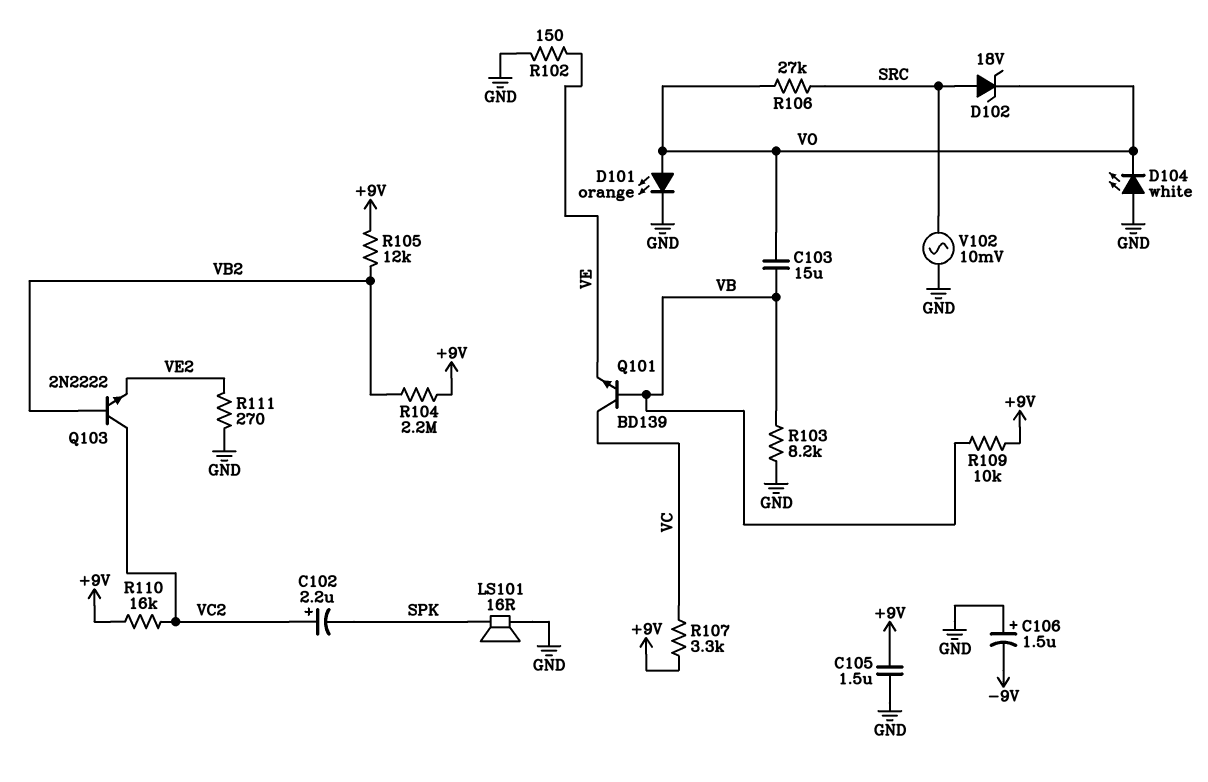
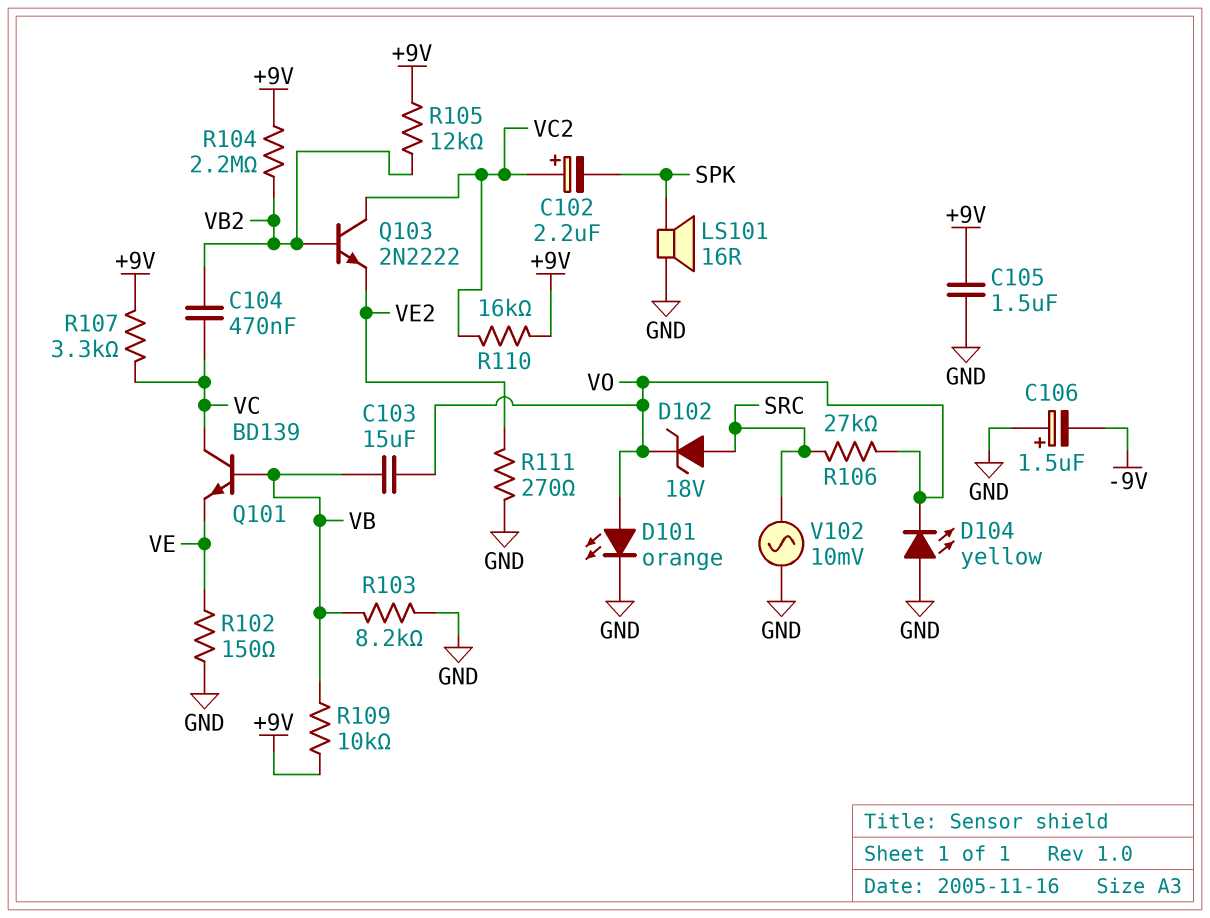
C104: none -> 470nF (VB2, VC)
D104: LED white (A GND, K VO) -> LED yellow (A GND, K VO)

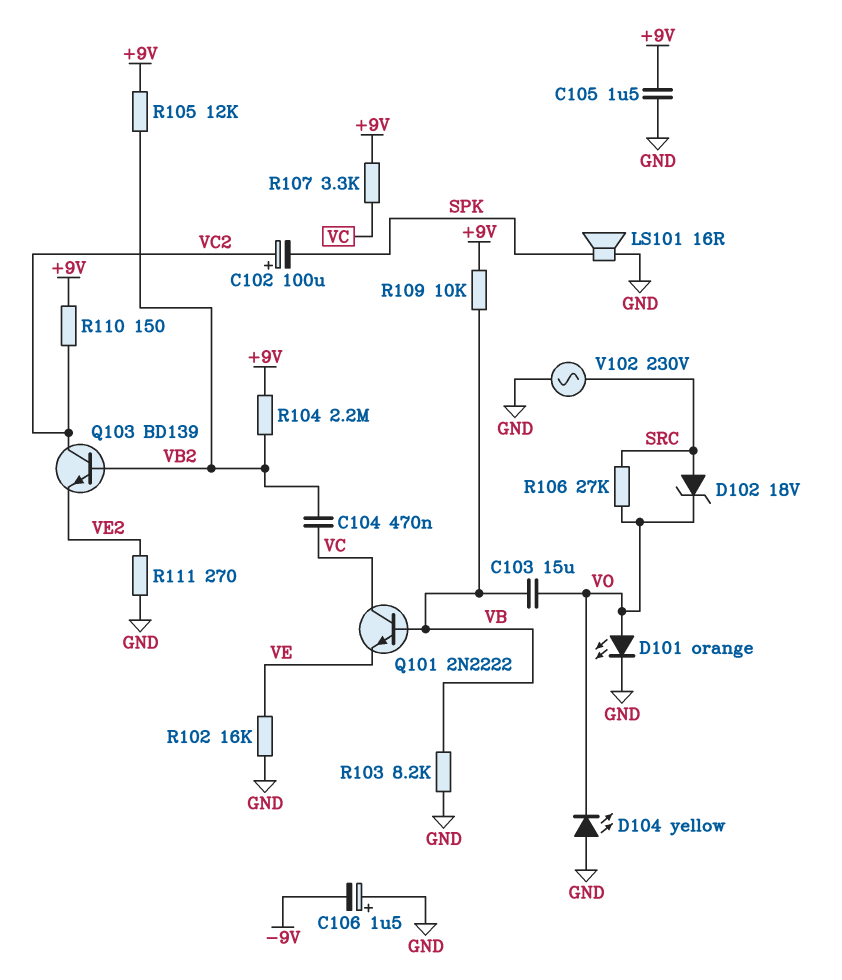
C102: 2.2uF (plus VC2, minus SPK) -> 100uF (plus VC2, minus SPK)
Q101: NPN BD139 (B VB, C VC, E VE) -> NPN 2N2222 (B VB, C VC, E VE)
Q103: NPN 2N2222 (B VB2, C VC2, E VE2) -> NPN BD139 (B VB2, C VC2, E VE2)
R102: 150 (GND, VE) -> 16k (GND, VE)
R110: 16k (+9V, VC2) -> 150 (+9V, VC2)
V102: AC 10mV (GND, SRC) -> AC 230V (GND, SRC)

